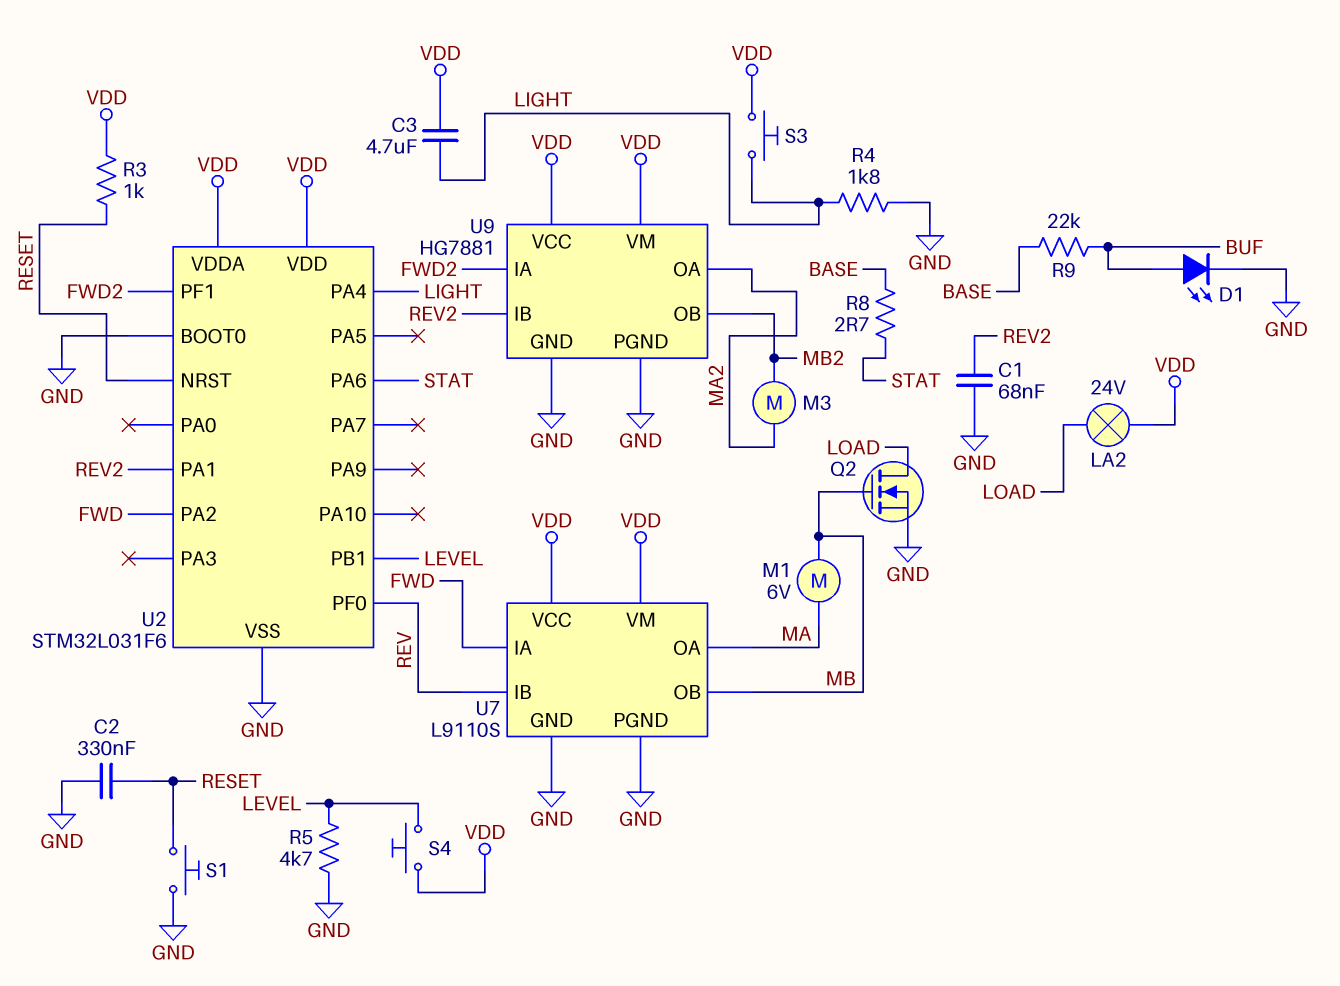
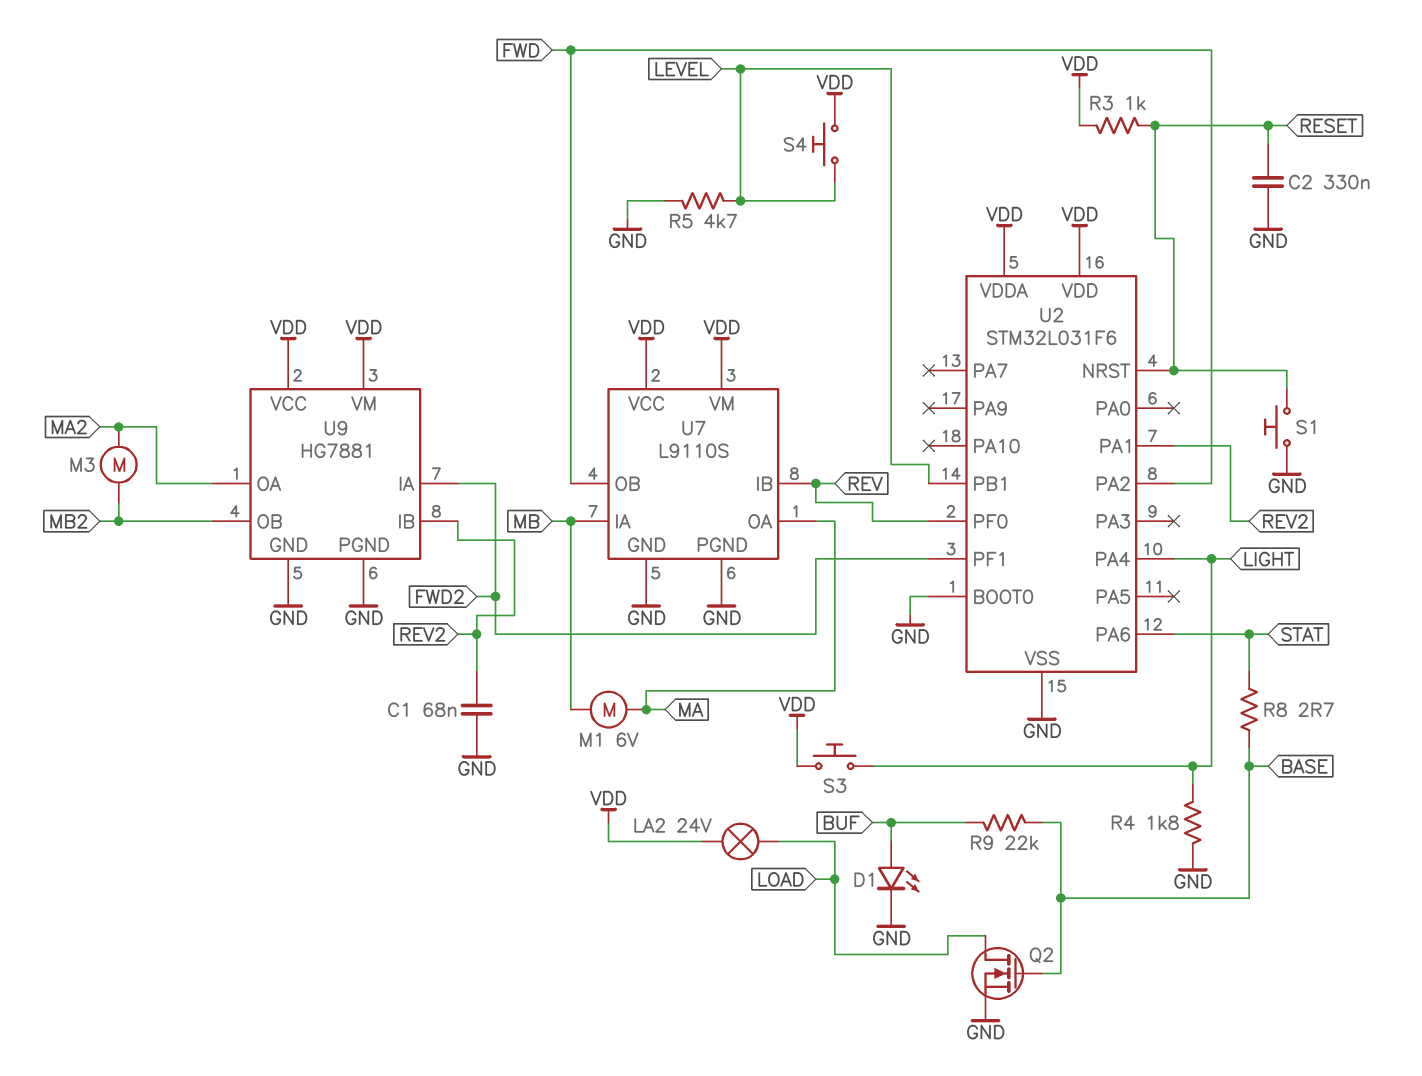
C3: 4.7uF (LIGHT, VDD) -> none
Q2: NMOS (G MB, D LOAD, S GND) -> NMOS (G BASE, D LOAD, S GND)
U7 pin IA: FWD -> MB
U7 pin OB: MB -> FWD

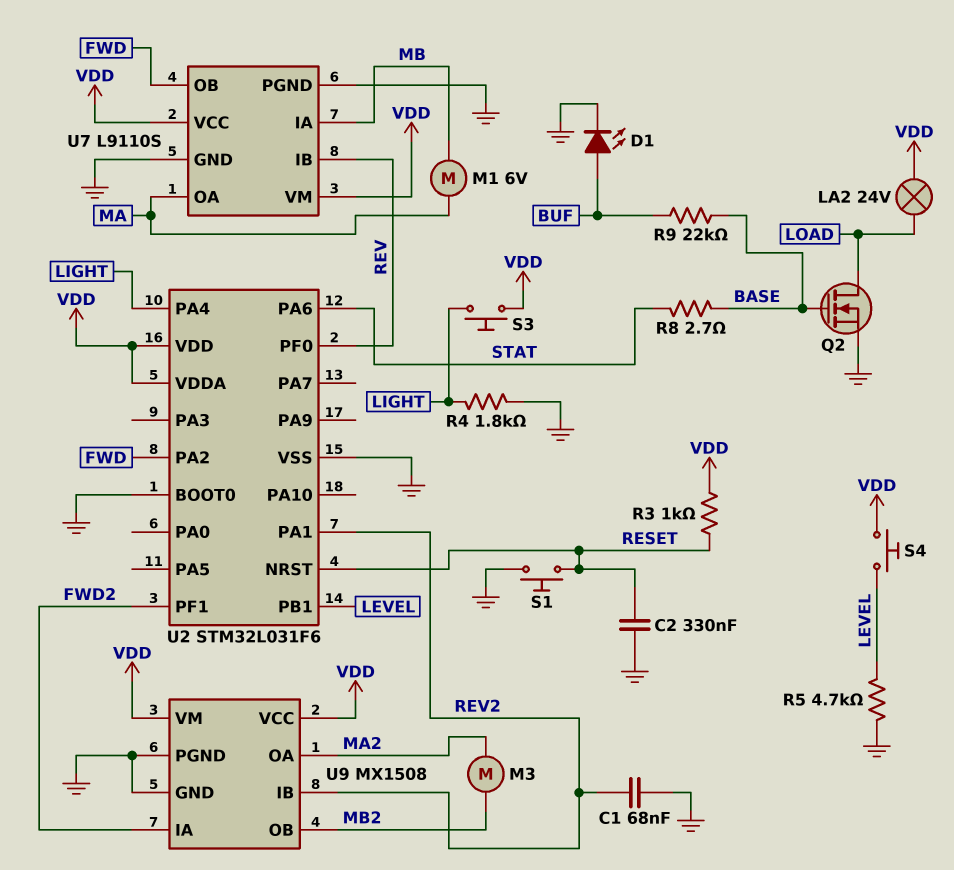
U9: HG7881 -> MX1508

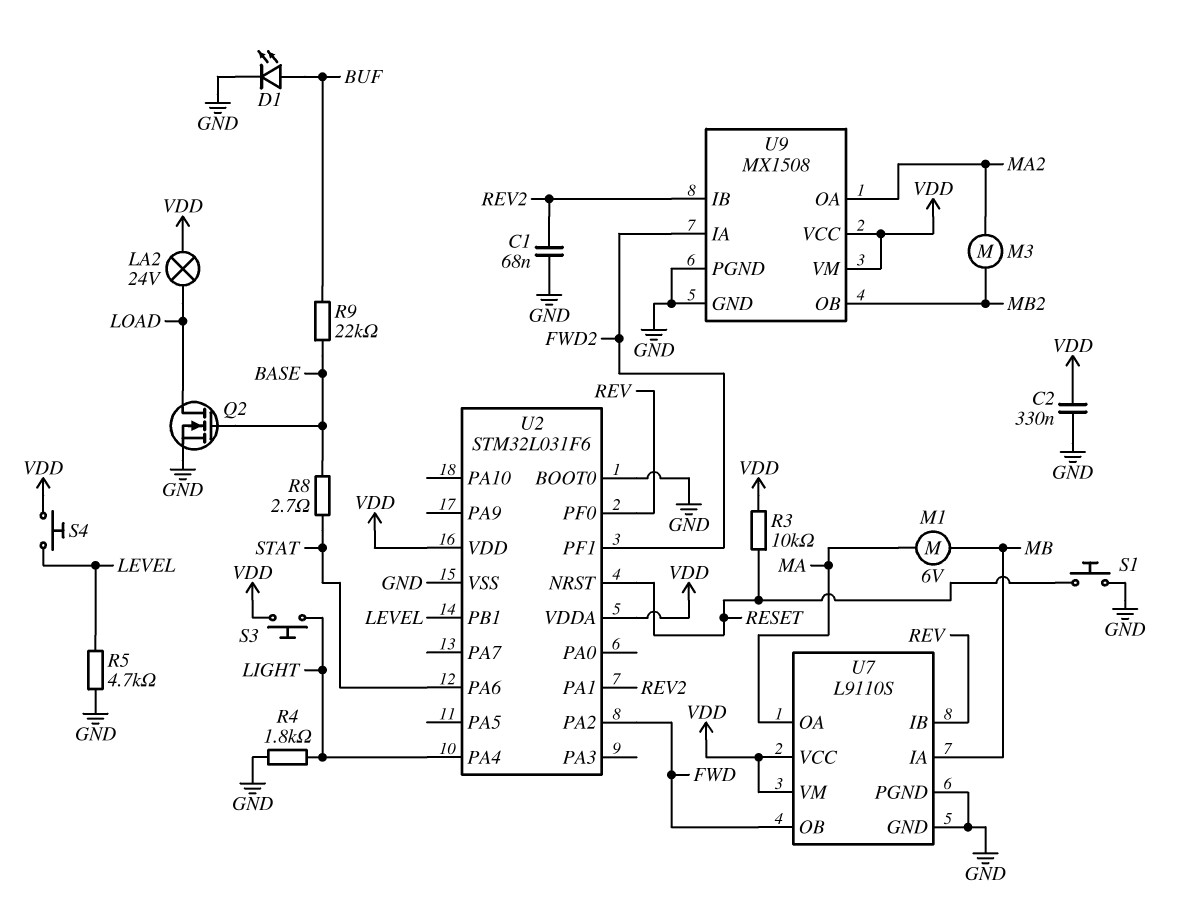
C2: 330nF (GND, RESET) -> 330nF (GND, VDD)
R3: 1k (RESET, VDD) -> 10k (RESET, VDD)

